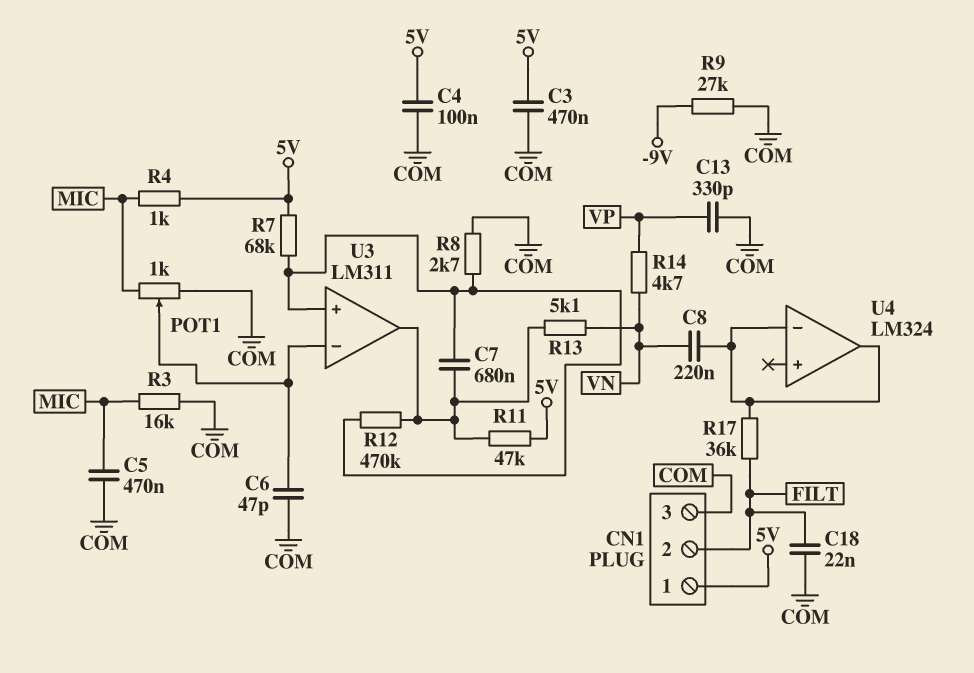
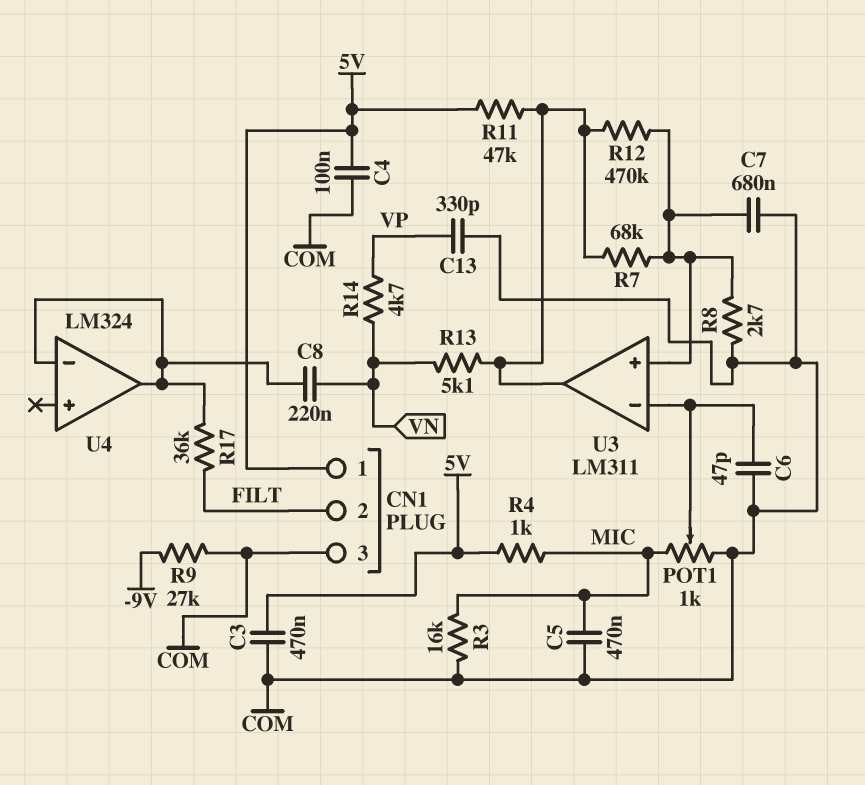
C7: 680nF (U3/in+, U3/out) -> 680nF (COM, U3/in+)
C18: 22nF (COM, FILT) -> none
R7: 68k (5V, U3/in+) -> 68k (U3/in+, U3/out)

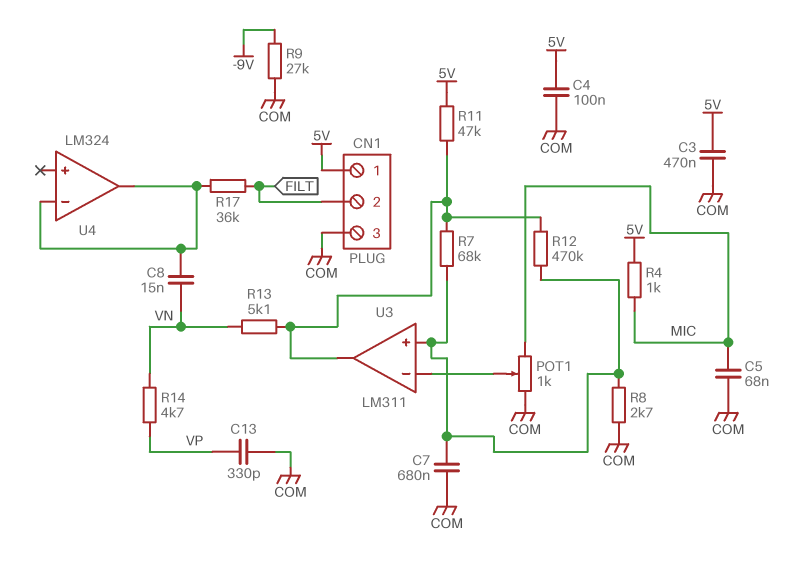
C5: 470nF (COM, MIC) -> 68nF (COM, MIC)
C6: 47pF (COM, U3/in-) -> none
C8: 220nF (U4/in-, VN) -> 15nF (U4/in-, VN)
R3: 16k (COM, MIC) -> none

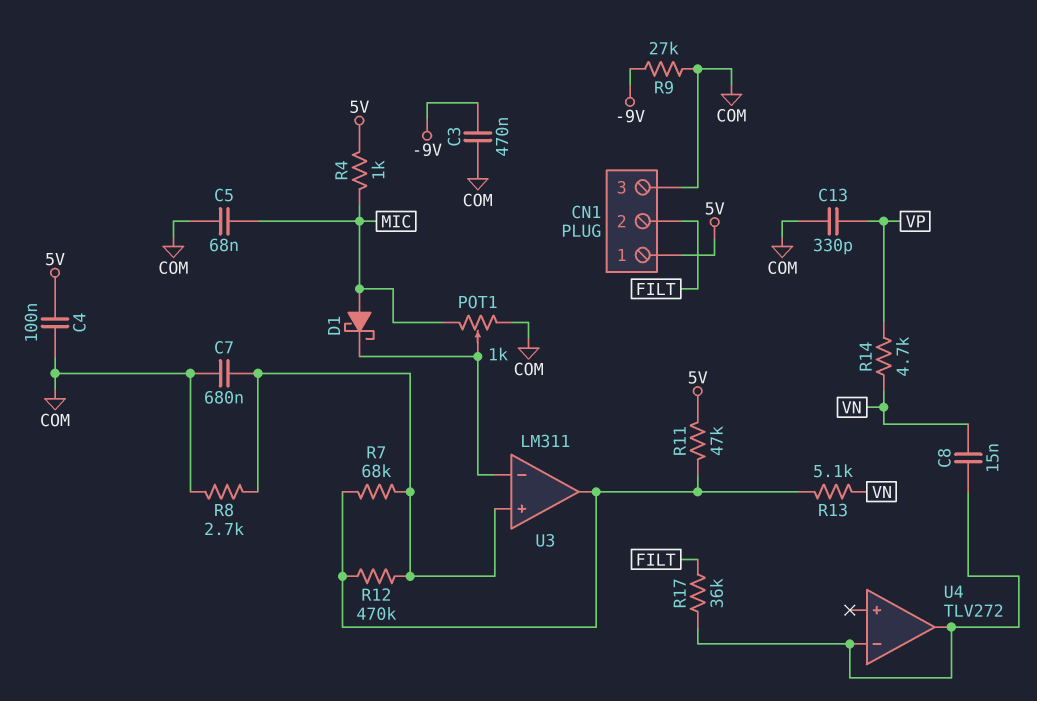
C3: 470nF (5V, COM) -> 470nF (-9V, COM)
D1: none -> schottky (A MIC, K U3/in-)
U4: LM324 -> TLV272

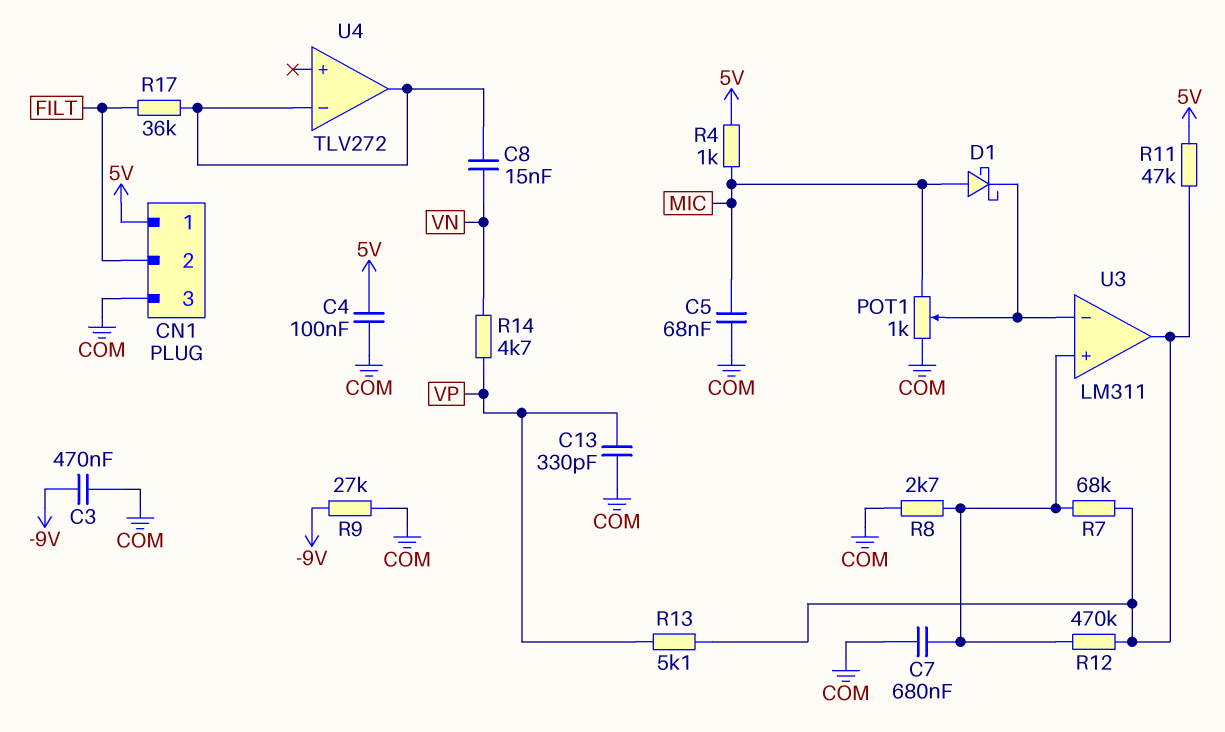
R13: 5.1k (U3/out, VN) -> 5.1k (U3/out, VP)

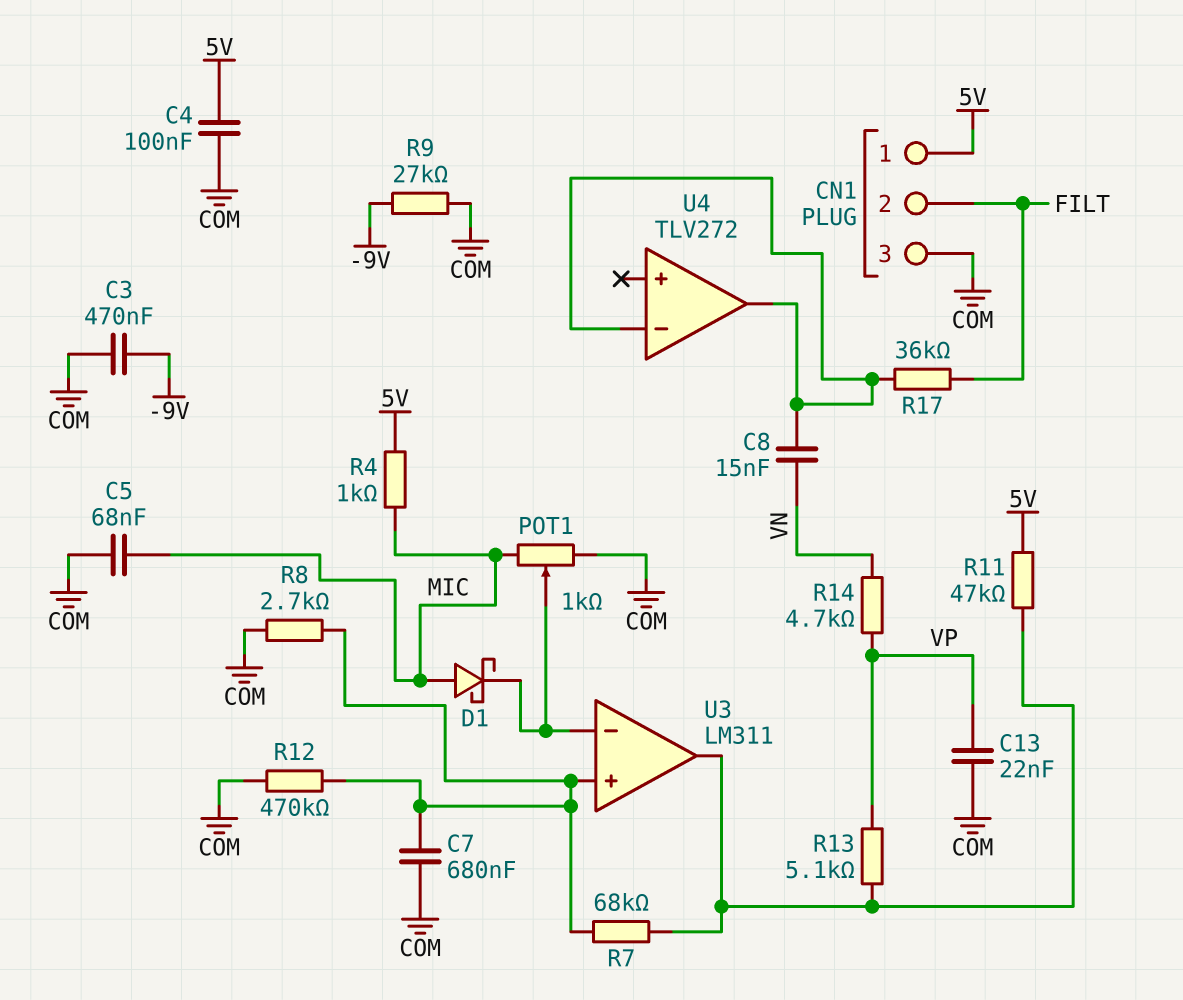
C13: 330pF (COM, VP) -> 22nF (COM, VP)
R12: 470k (U3/in+, U3/out) -> 470k (COM, U3/in+)

